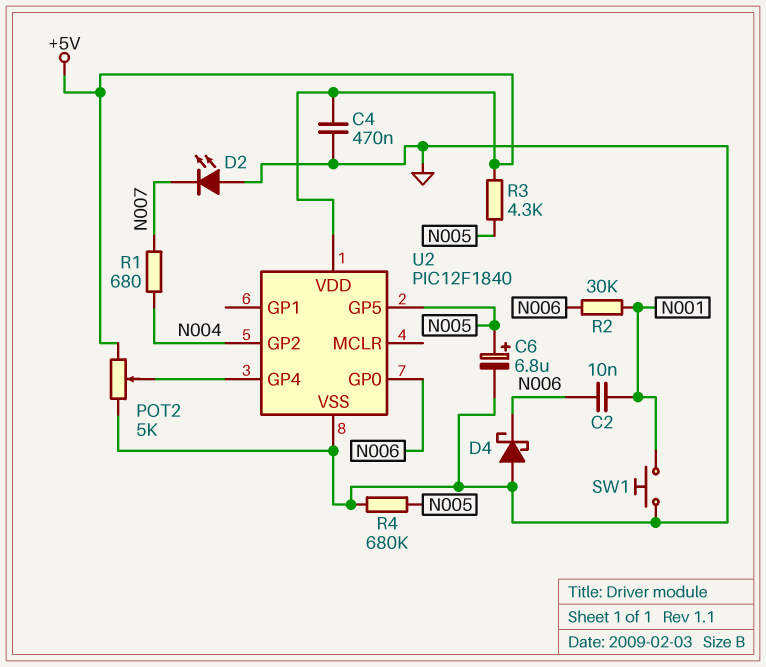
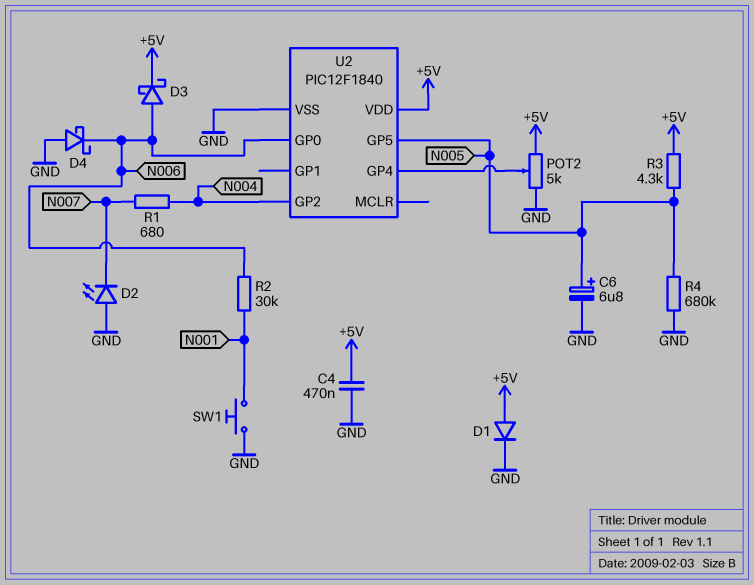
C2: 10nF (N001, N006) -> none
D1: none -> diode (A +5V, K GND)
D3: none -> schottky (A N006, K +5V)

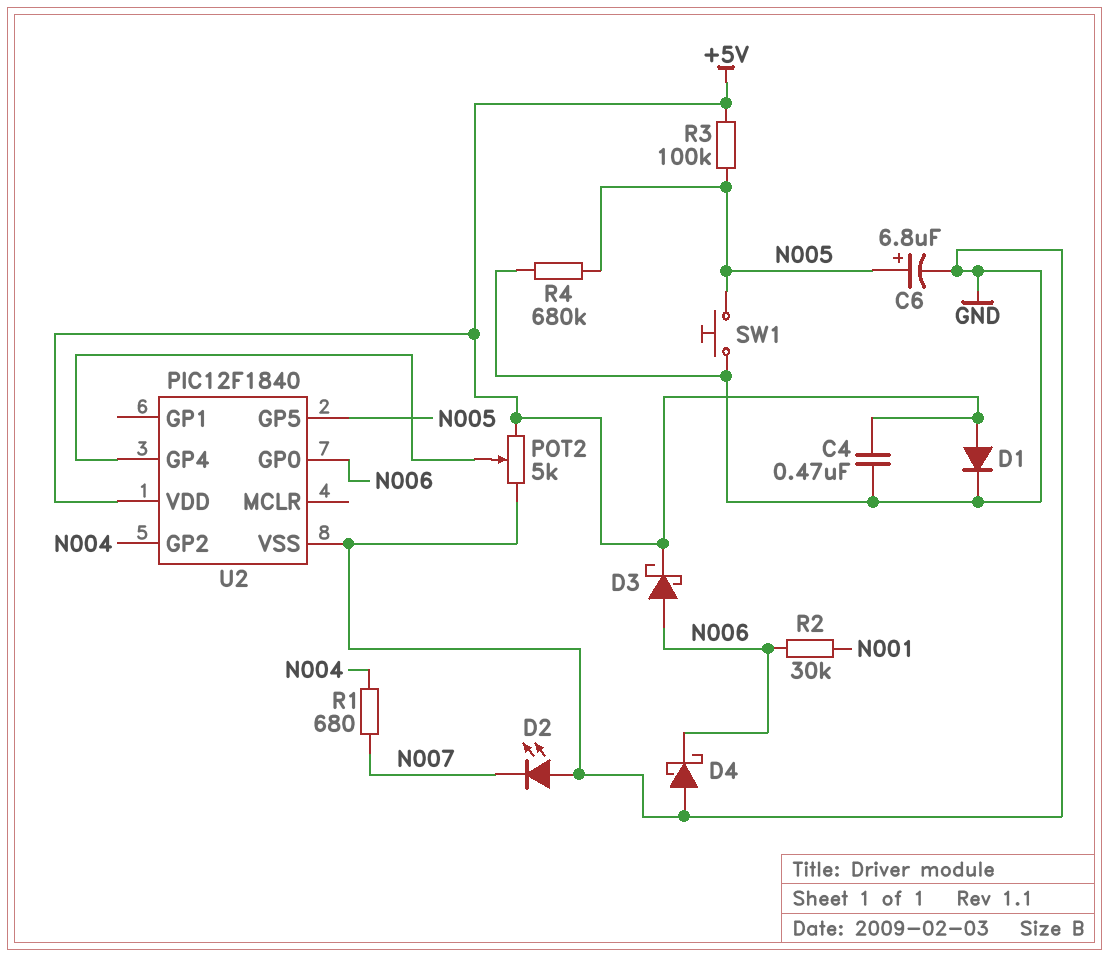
R3: 4.3k (+5V, N005) -> 100k (+5V, N005)
SW1: button (GND, N001) -> button (GND, N005)

